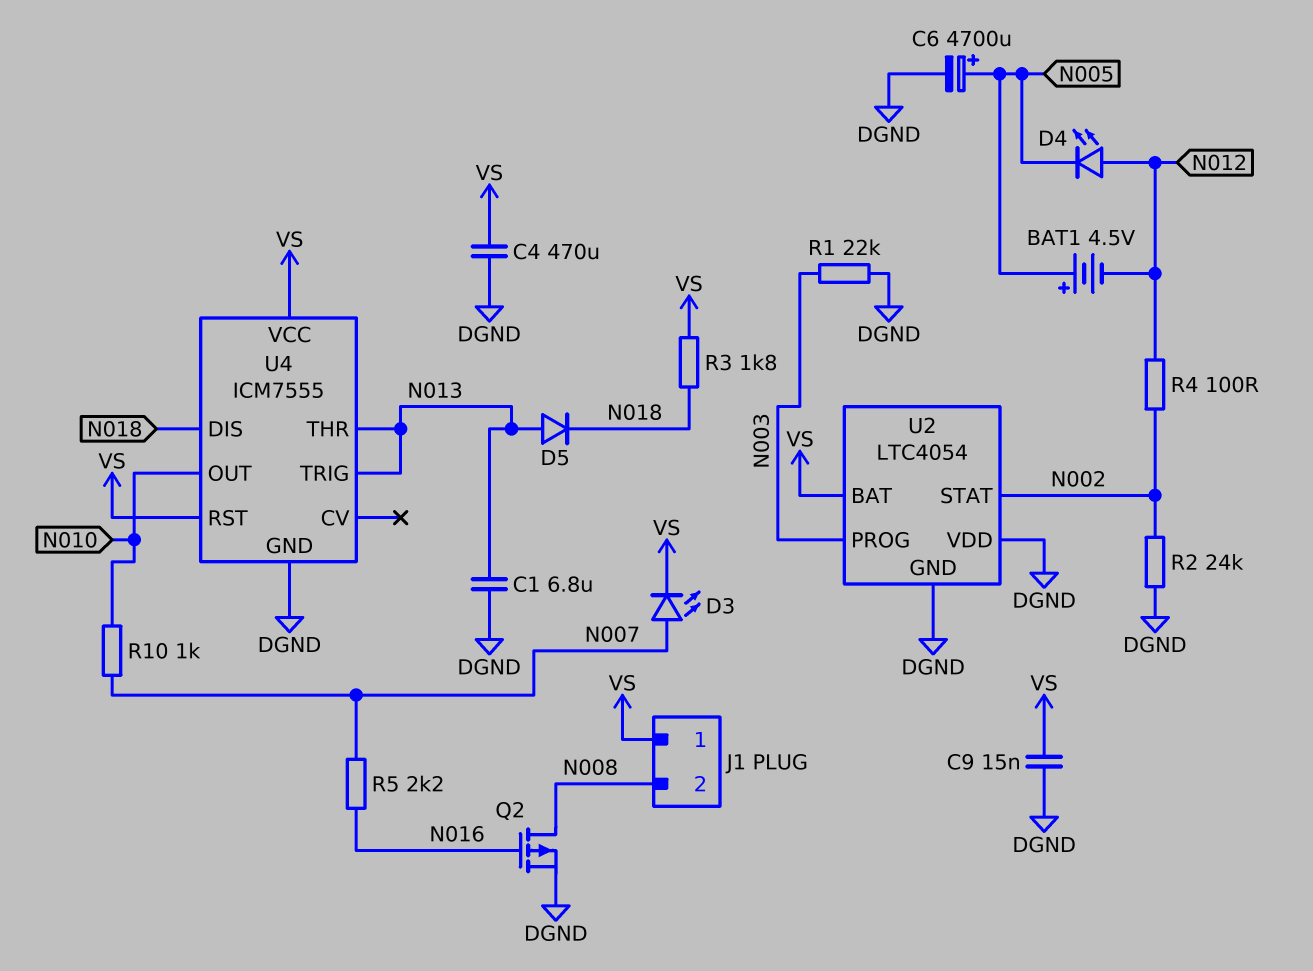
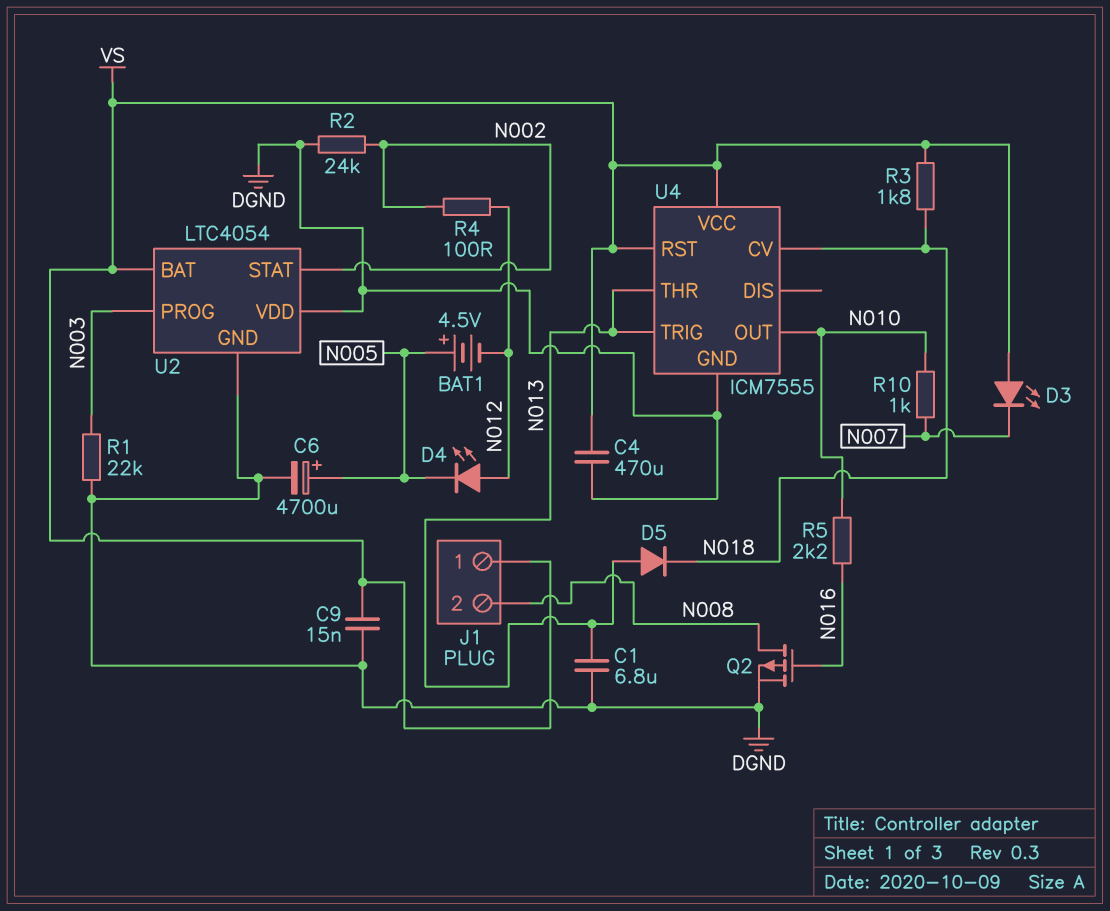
D3: LED (A N007, K VS) -> LED (A VS, K N007)
R5: 2.2k (N007, N016) -> 2.2k (N010, N016)
U4 pin CV: none -> N018
U4 pin DIS: N018 -> none

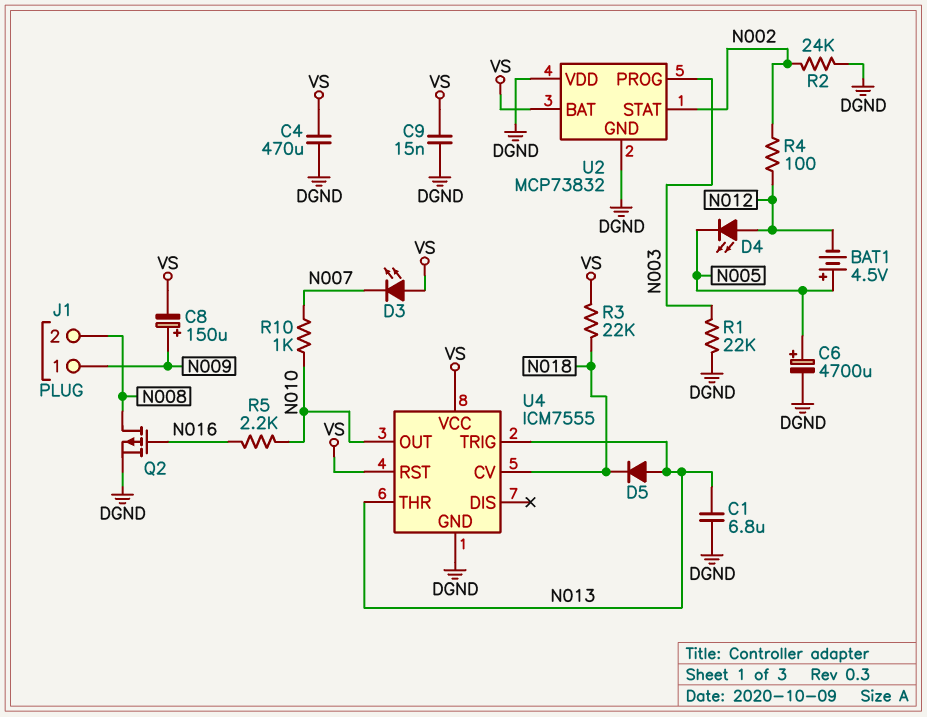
C8: none -> 150uF (plus N009, minus VS)
J1 pin 1: VS -> N009
R3: 1.8k (N018, VS) -> 22k (N018, VS)
U2: LTC4054 -> MCP73832

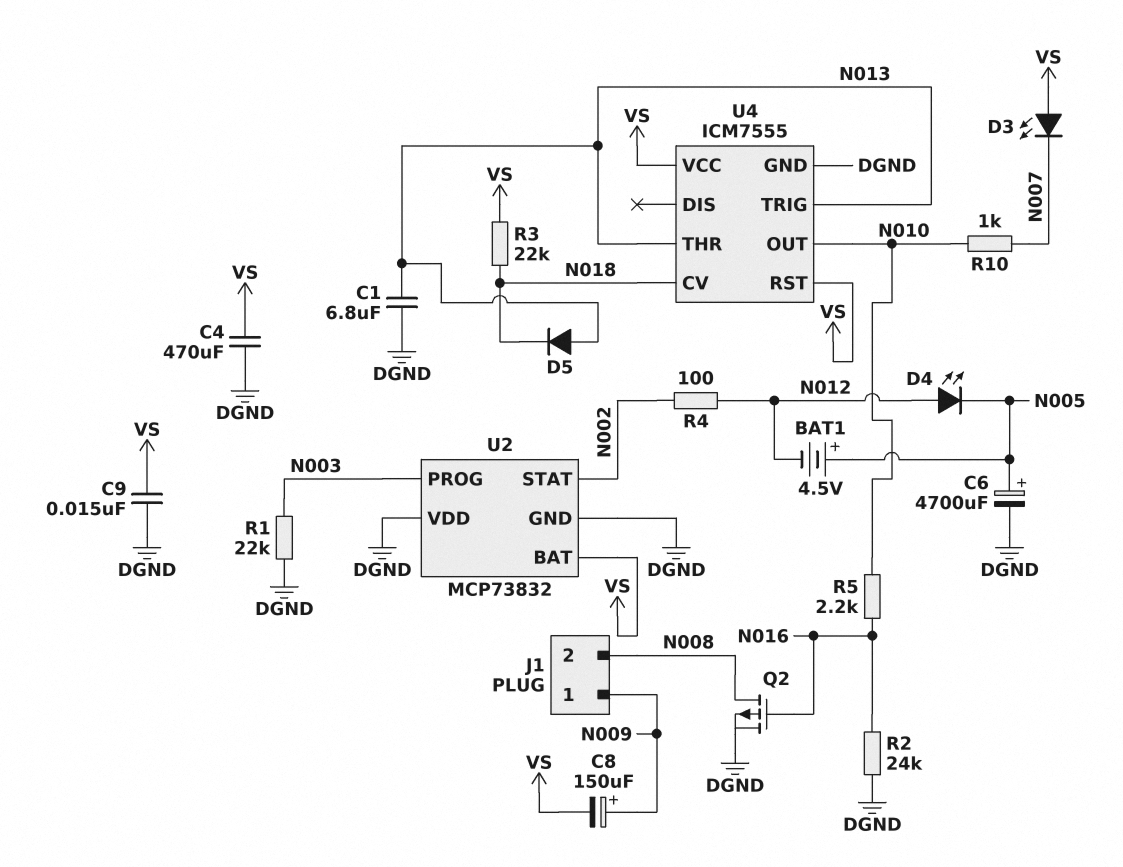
R2: 24k (DGND, N002) -> 24k (DGND, N016)

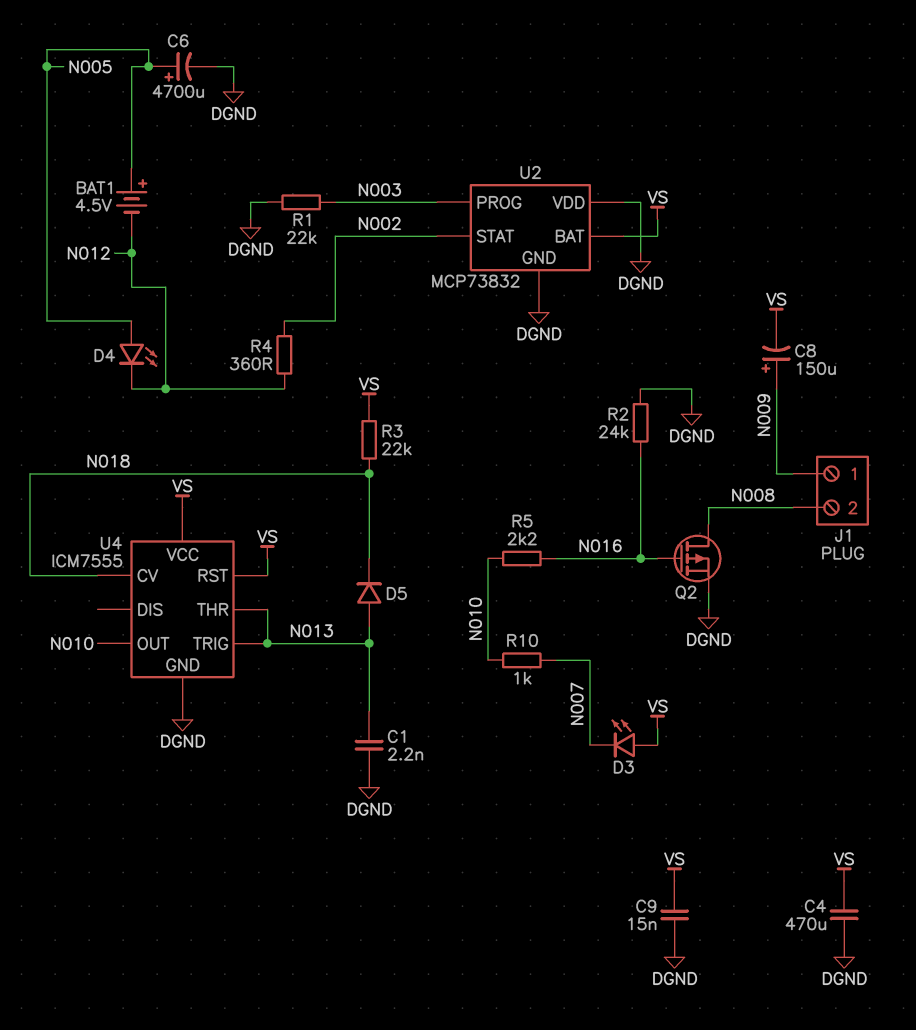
C1: 6.8uF (DGND, N013) -> 2.2nF (DGND, N013)
D4: LED (A N012, K N005) -> LED (A N005, K N012)
R4: 100 (N002, N012) -> 360 (N002, N012)

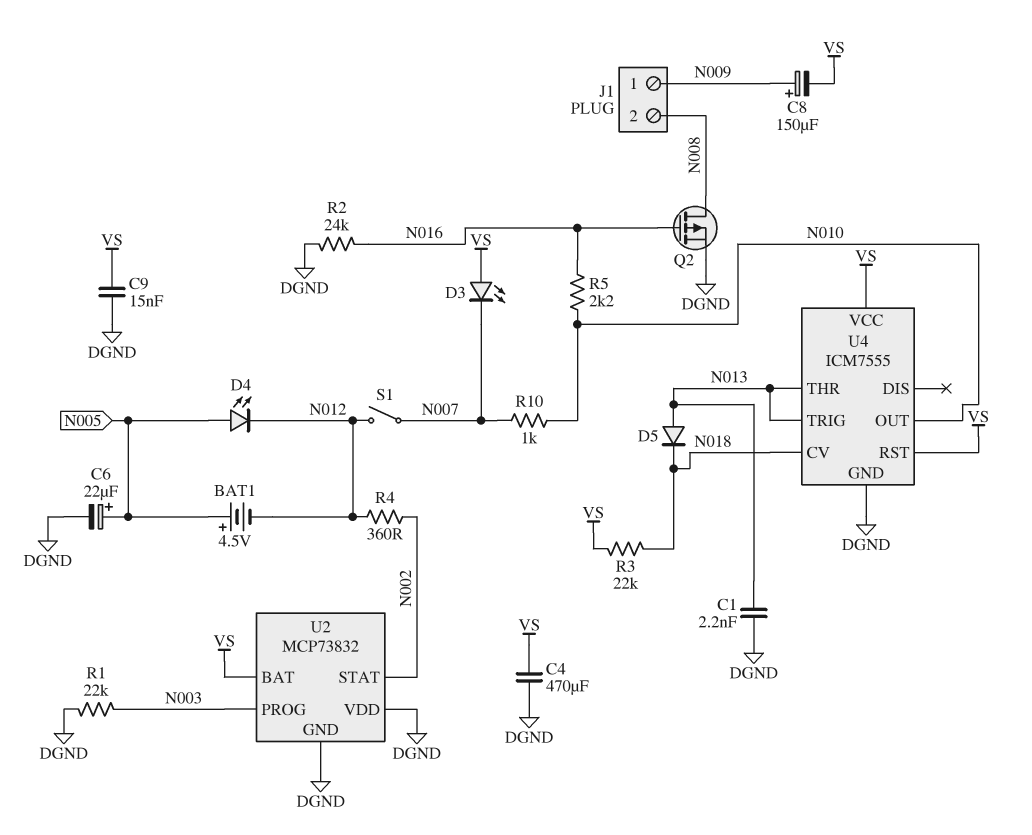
C6: 4700uF (plus N005, minus DGND) -> 22uF (plus N005, minus DGND)
S1: none -> switch (N007, N012)

